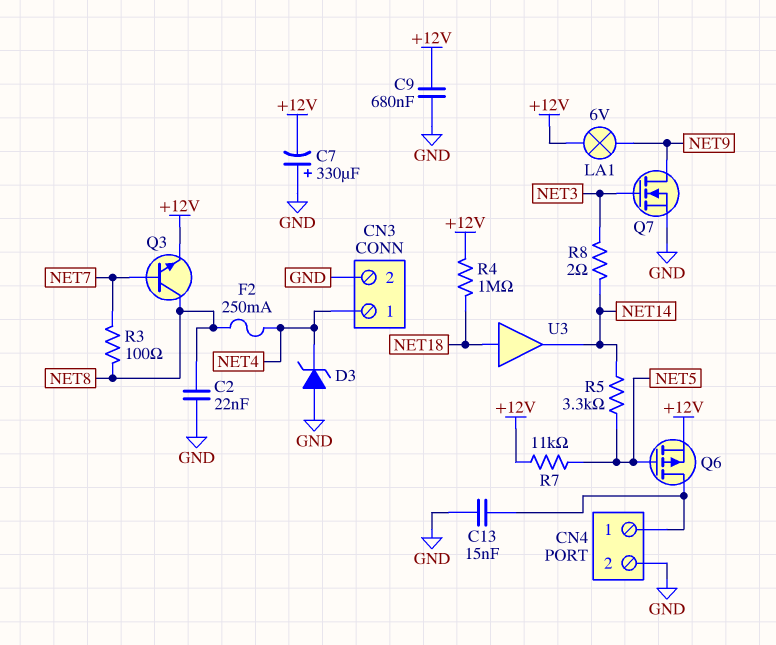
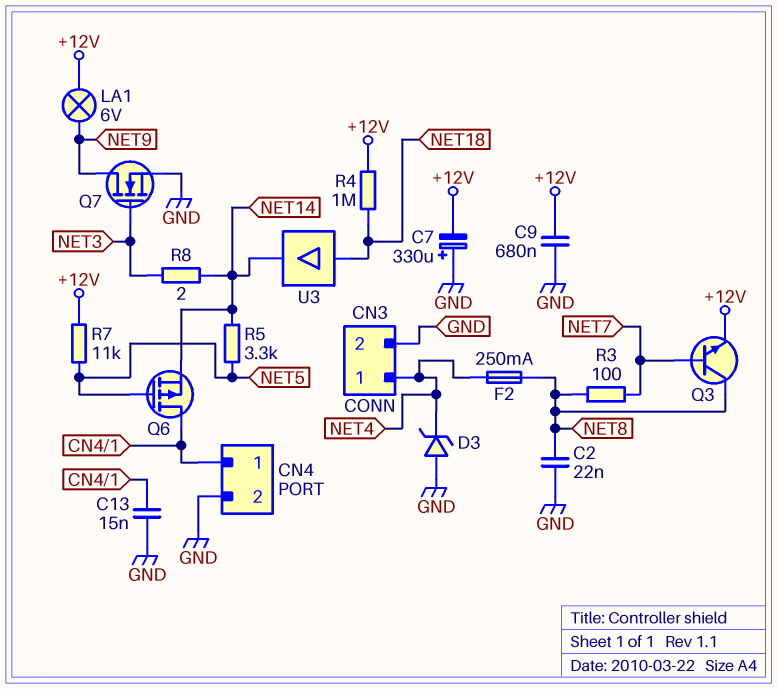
Q6: PMOS (G NET5, D CN4/1, S +12V) -> PMOS (G NET5, D CN4/1, S NET14)

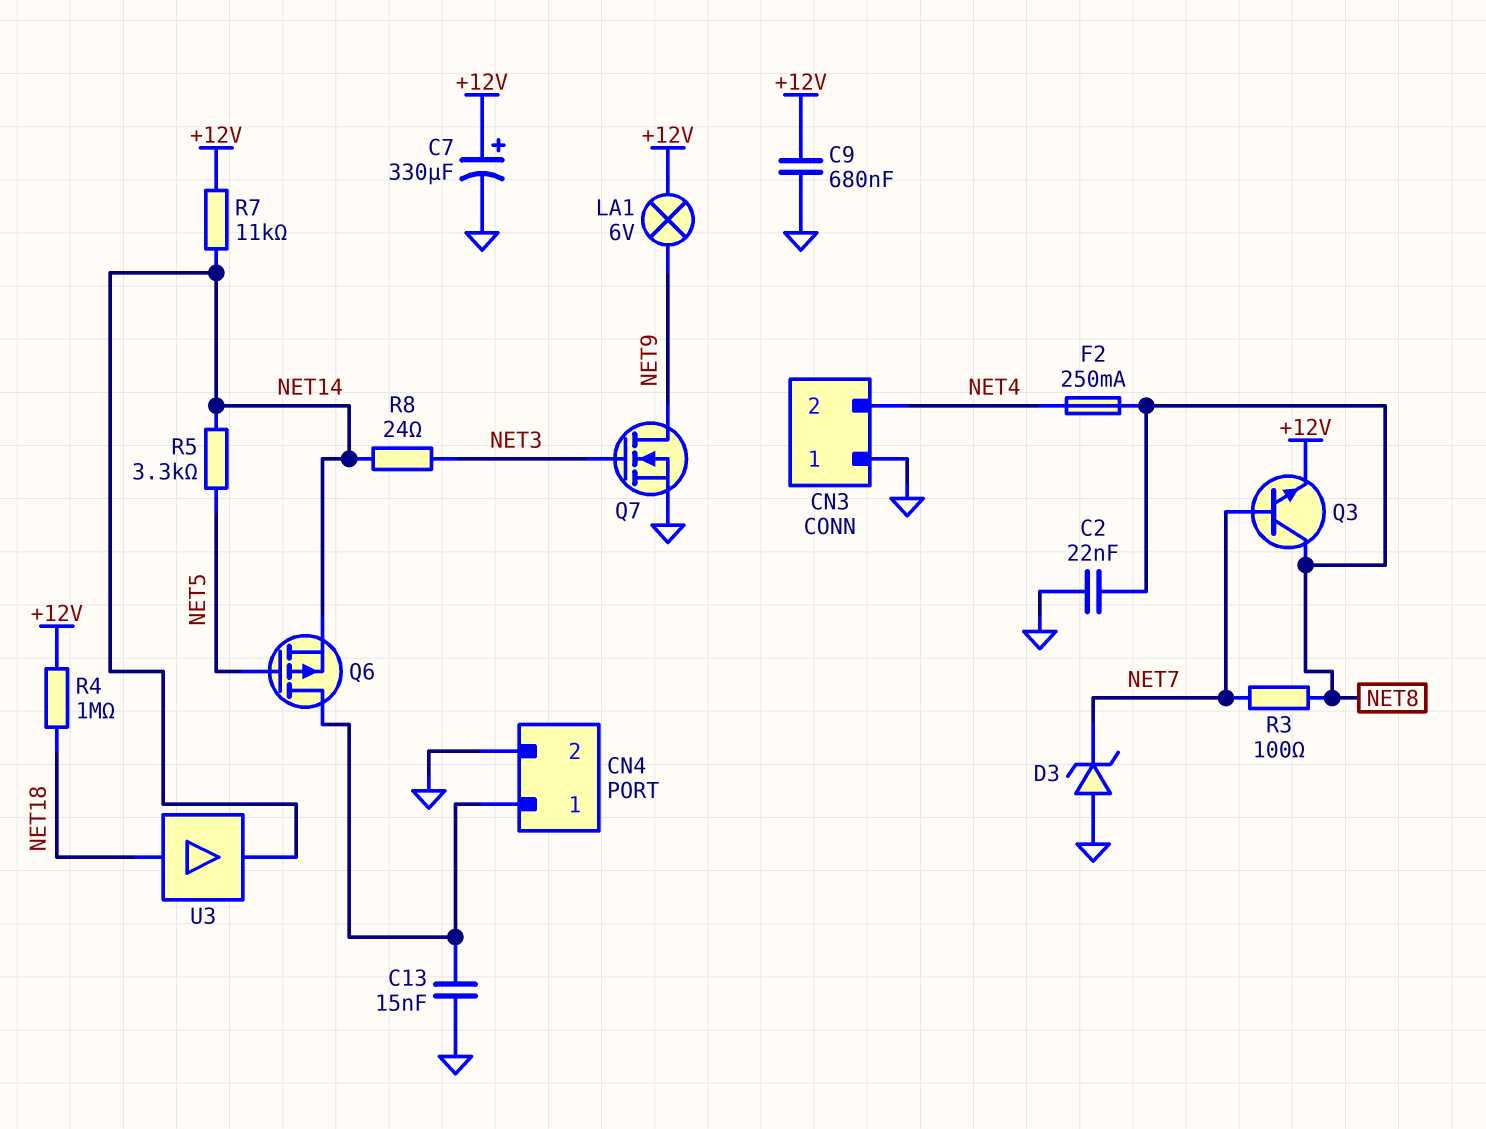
C7: 330uF (plus GND, minus +12V) -> 330uF (plus +12V, minus GND)
CN3 pin 1: NET4 -> GND
CN3 pin 2: GND -> NET4
D3: zener (A GND, K NET4) -> zener (A GND, K NET7)
R7: 11k (+12V, NET5) -> 11k (+12V, NET14)
R8: 2 (NET3, NET14) -> 24 (NET3, NET14)

